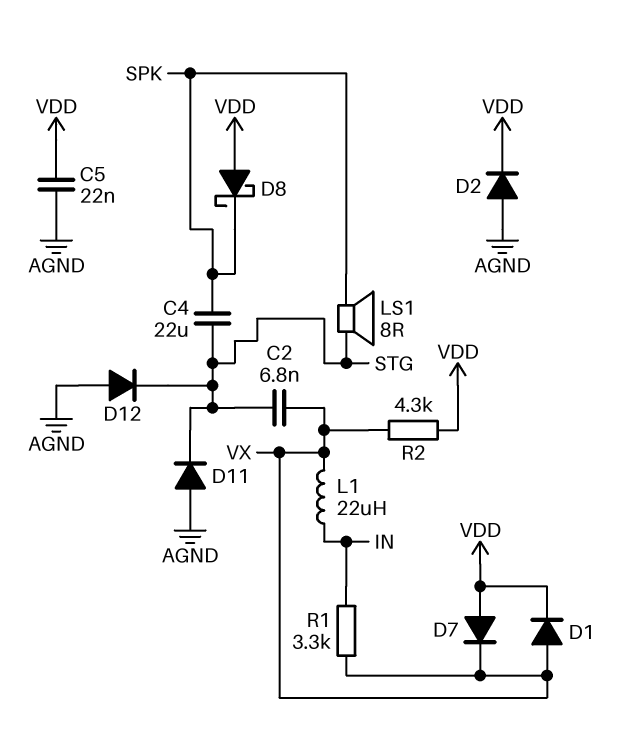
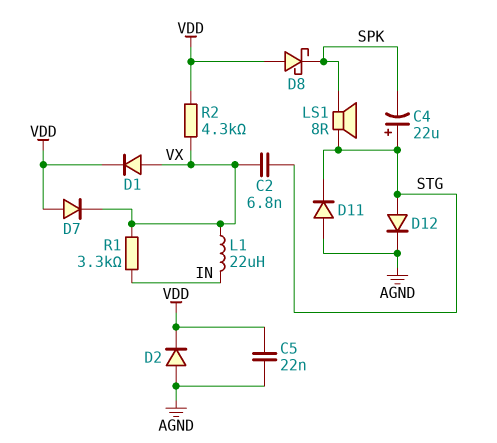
C4: 22uF (SPK, STG) -> 22uF (plus STG, minus SPK)
D12: diode (A AGND, K STG) -> diode (A STG, K AGND)

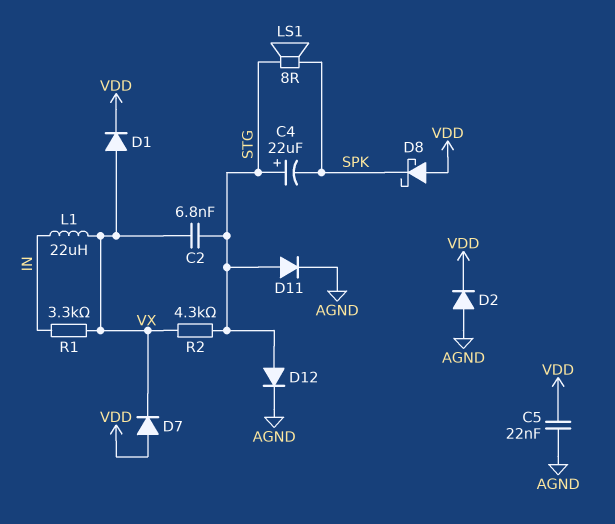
D11: diode (A AGND, K STG) -> diode (A STG, K AGND)
R2: 4.3k (VDD, VX) -> 4.3k (STG, VX)

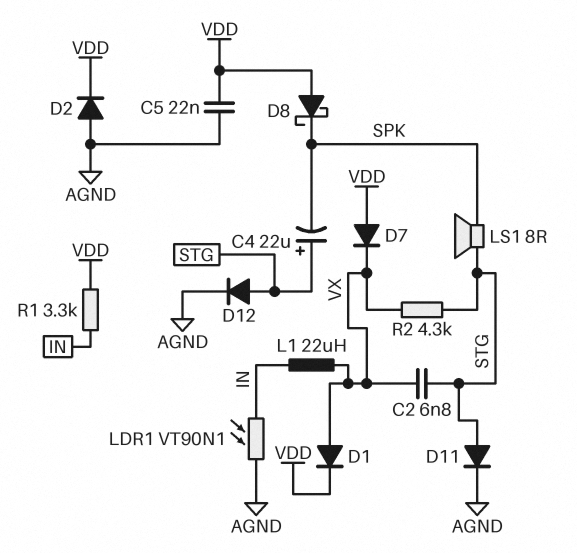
LDR1: none -> VT90N1 (AGND, IN)
R1: 3.3k (IN, VX) -> 3.3k (IN, VDD)

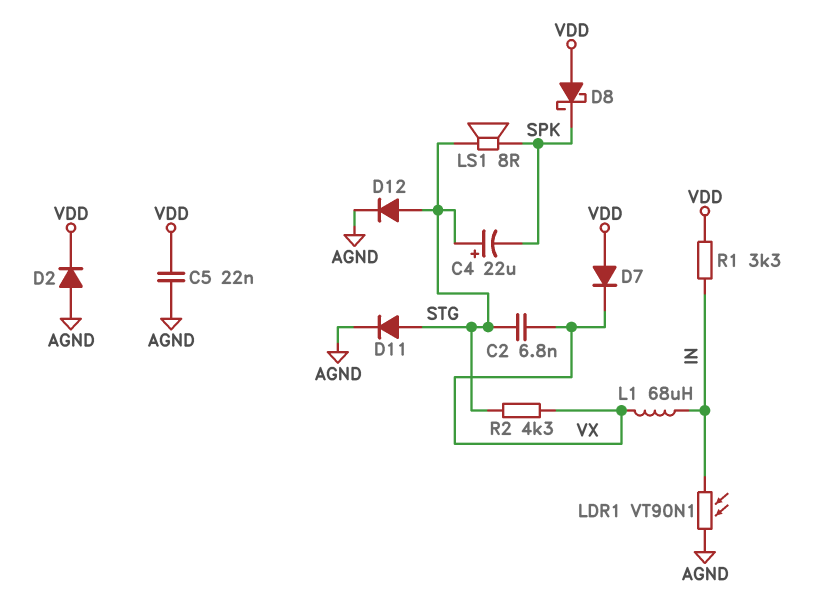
D1: diode (A VX, K VDD) -> none
L1: 22uH (IN, VX) -> 68uH (IN, VX)

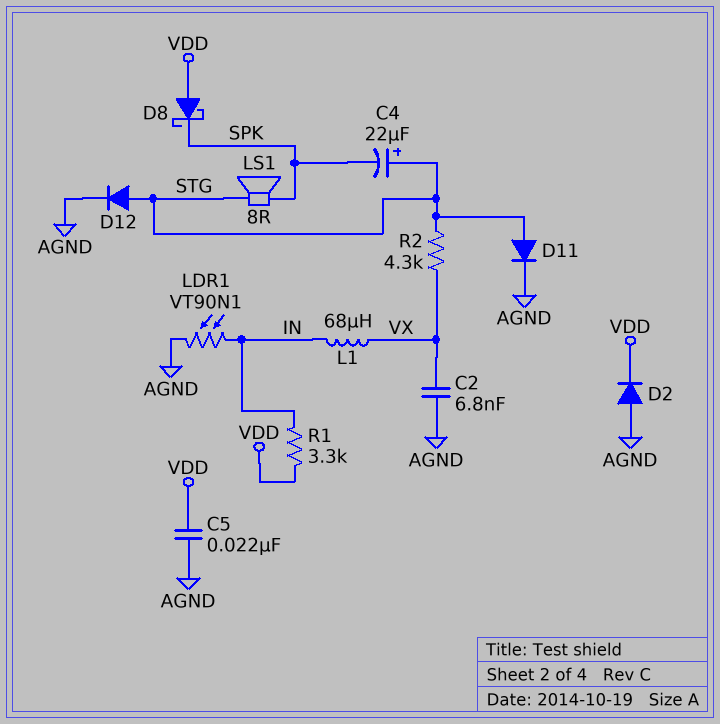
C2: 6.8nF (STG, VX) -> 6.8nF (AGND, VX)
D7: diode (A VDD, K VX) -> none

